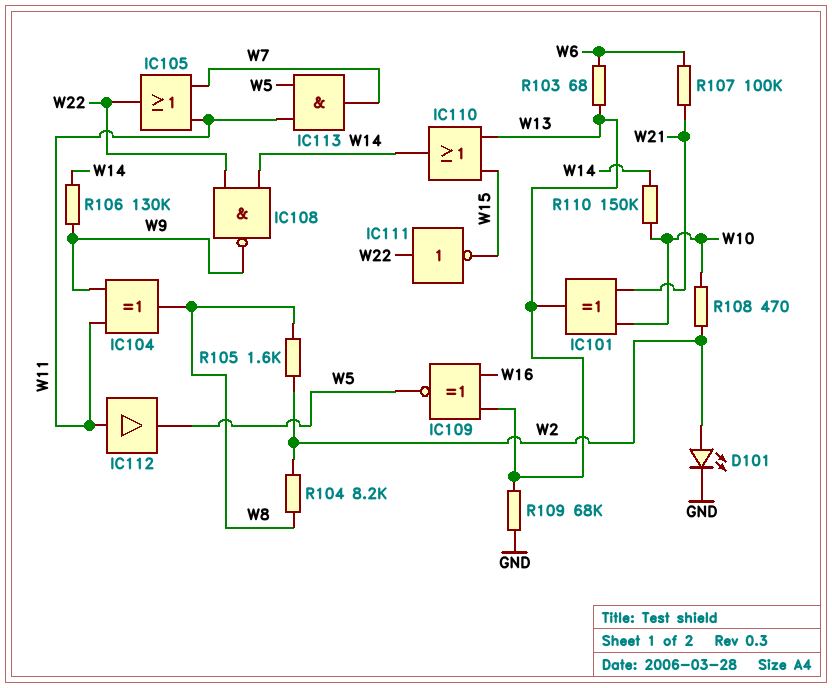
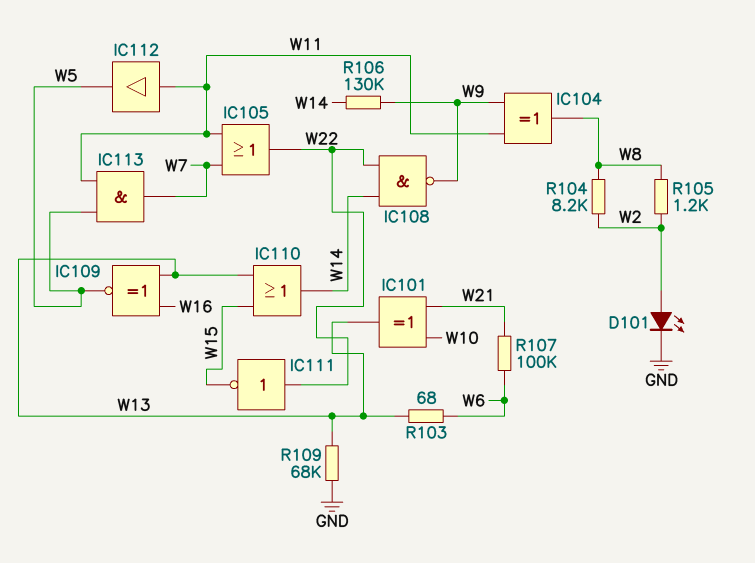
R105: 1.6k (W2, W8) -> 1.2k (W2, W8)
R108: 470 (W2, W10) -> none
R110: 150k (W10, W14) -> none

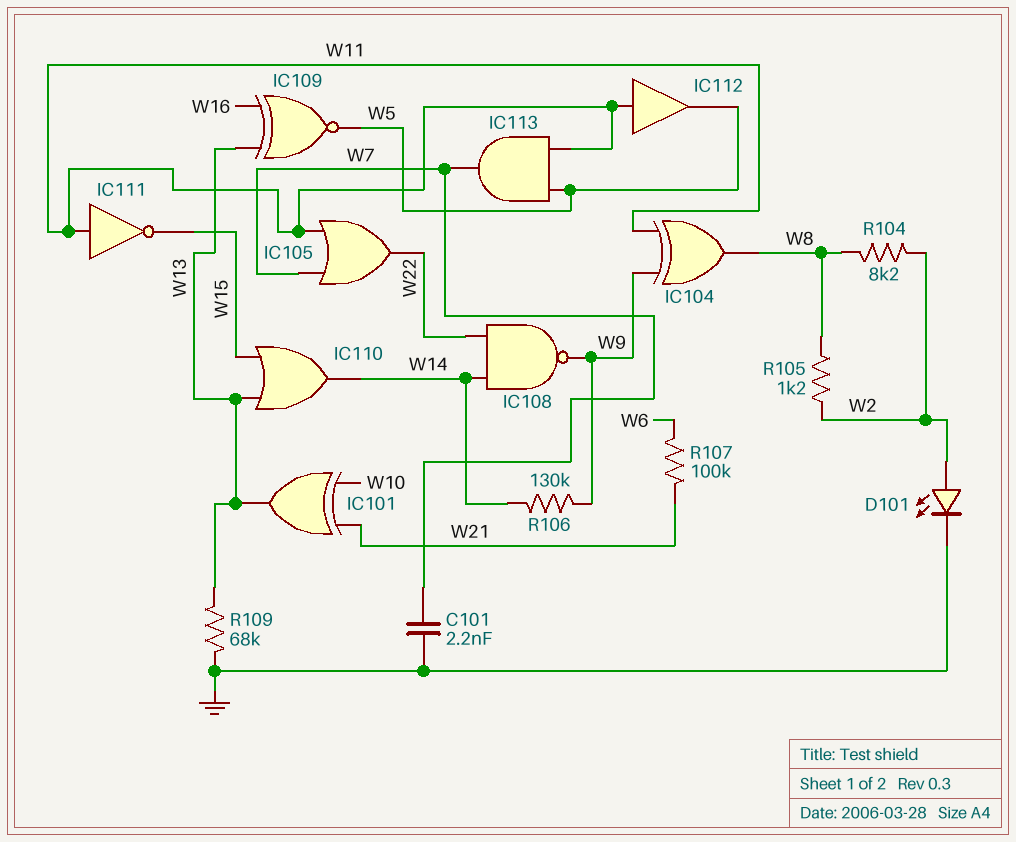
C101: none -> 2.2nF (GND, W7)
IC111: NOT (in W22, out W15) -> NOT (in W11, out W15)
R103: 68 (W6, W13) -> none

